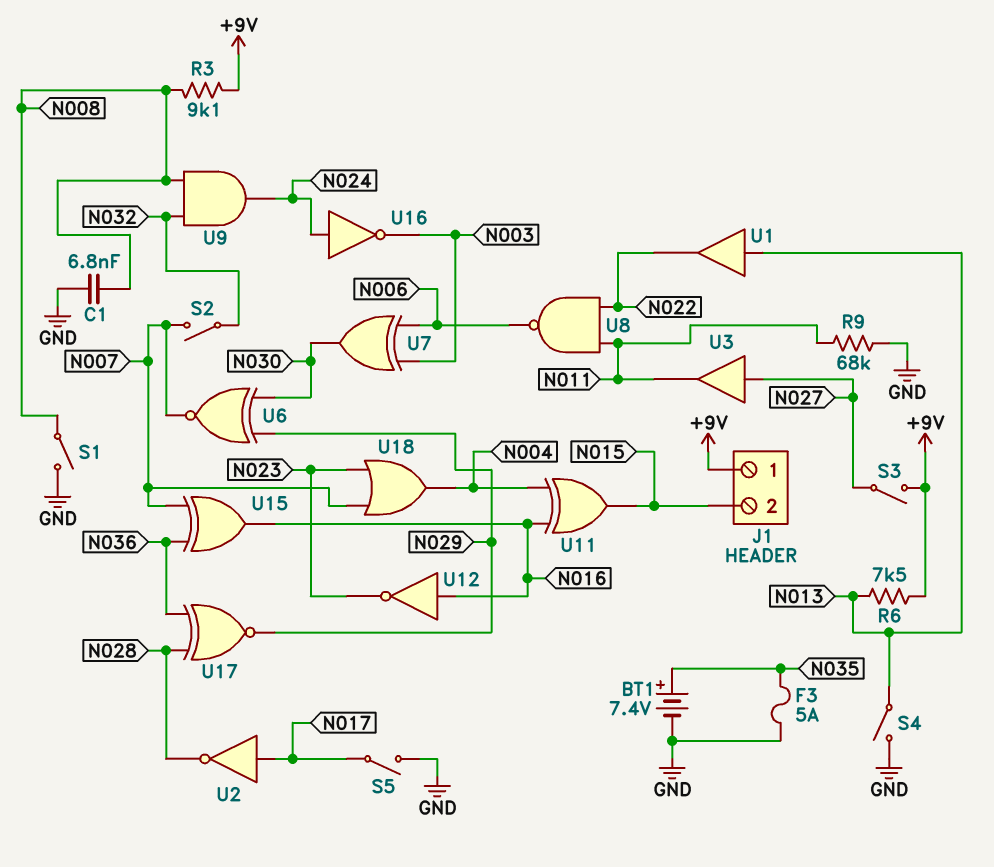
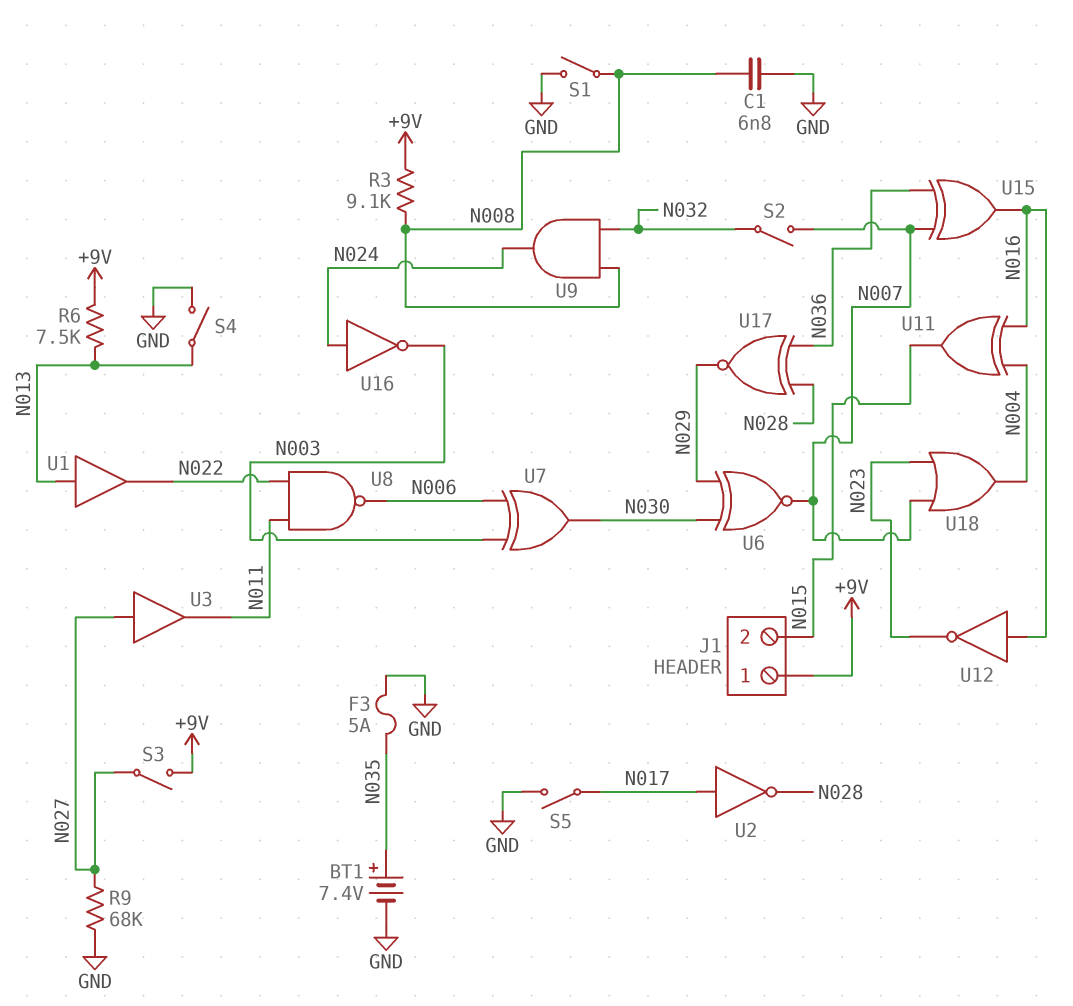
R9: 68k (GND, N011) -> 68k (GND, N027)

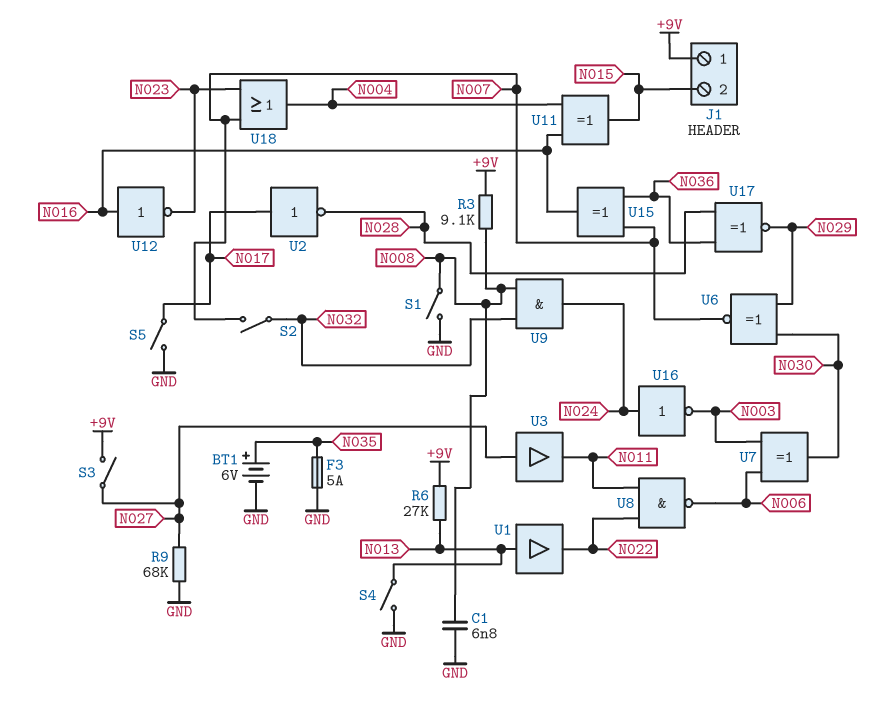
BT1: 7.4V (plus N035, minus GND) -> 6V (plus N035, minus GND)
R6: 7.5k (+9V, N013) -> 27k (+9V, N013)

